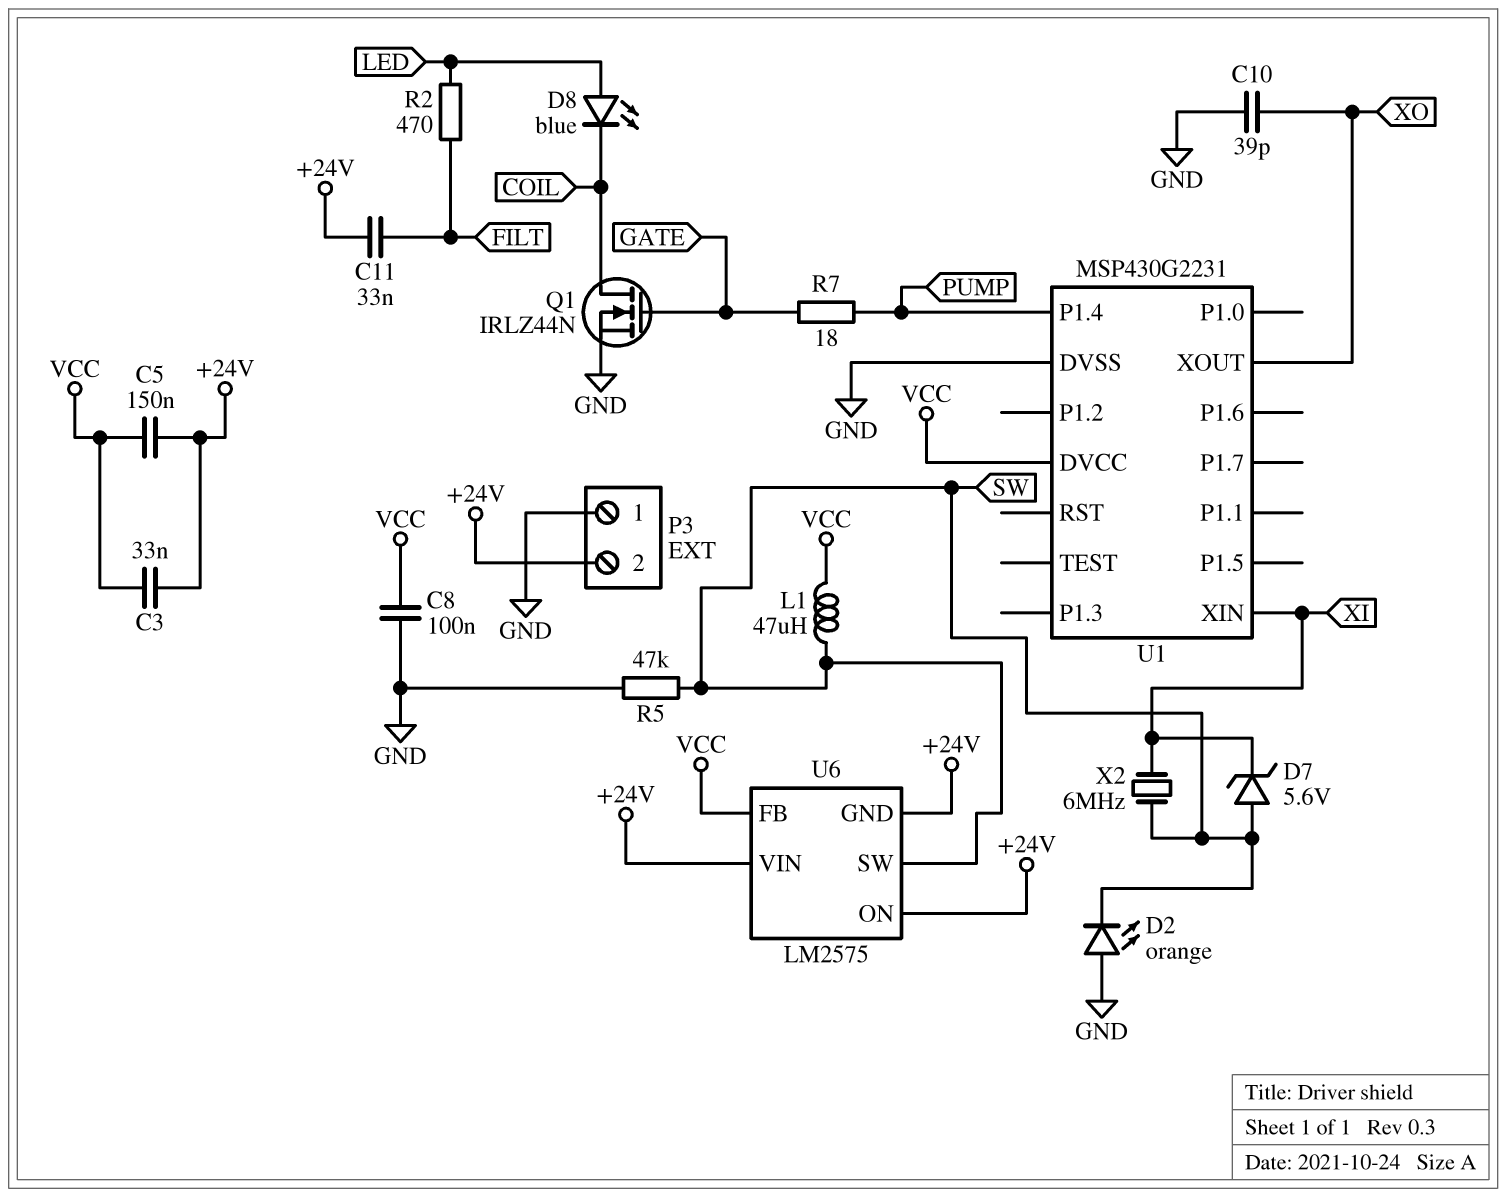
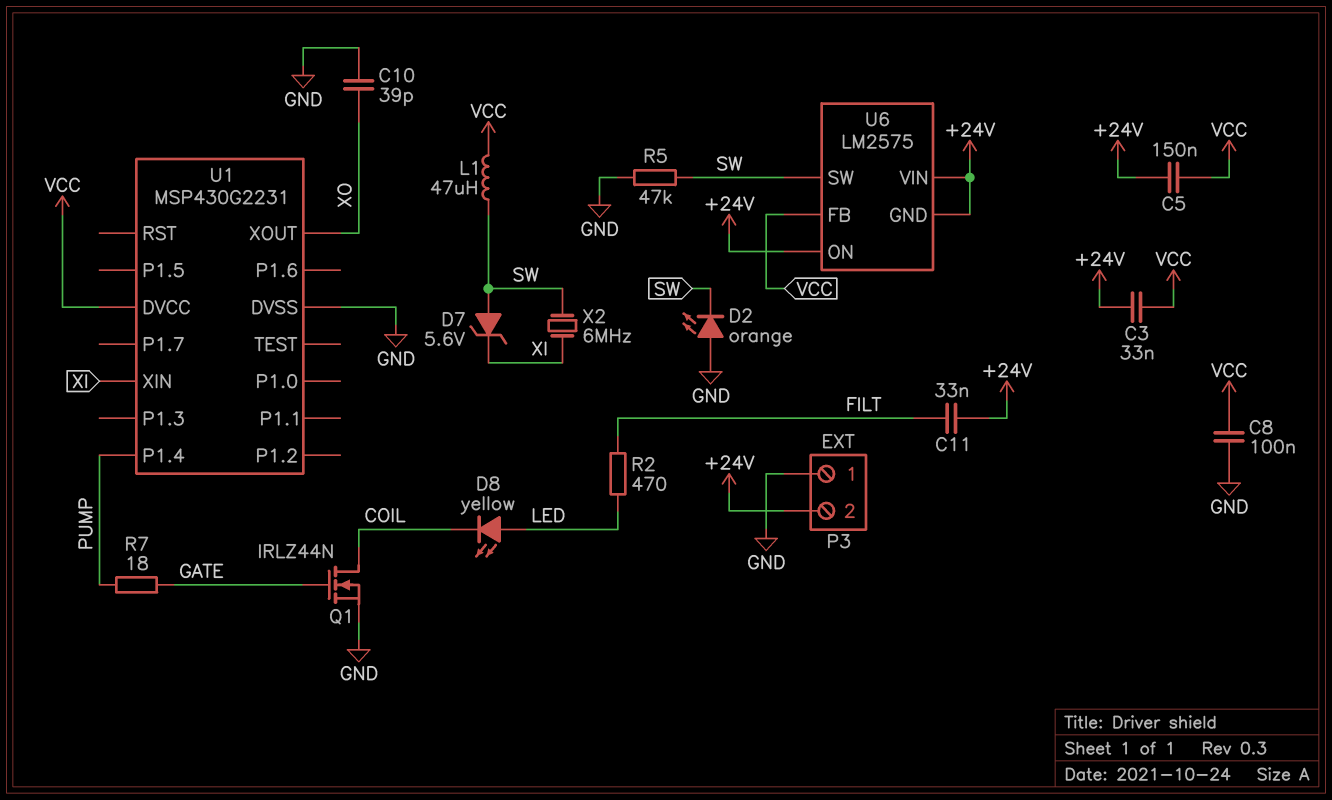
D8: LED blue (A LED, K COIL) -> LED yellow (A LED, K COIL)

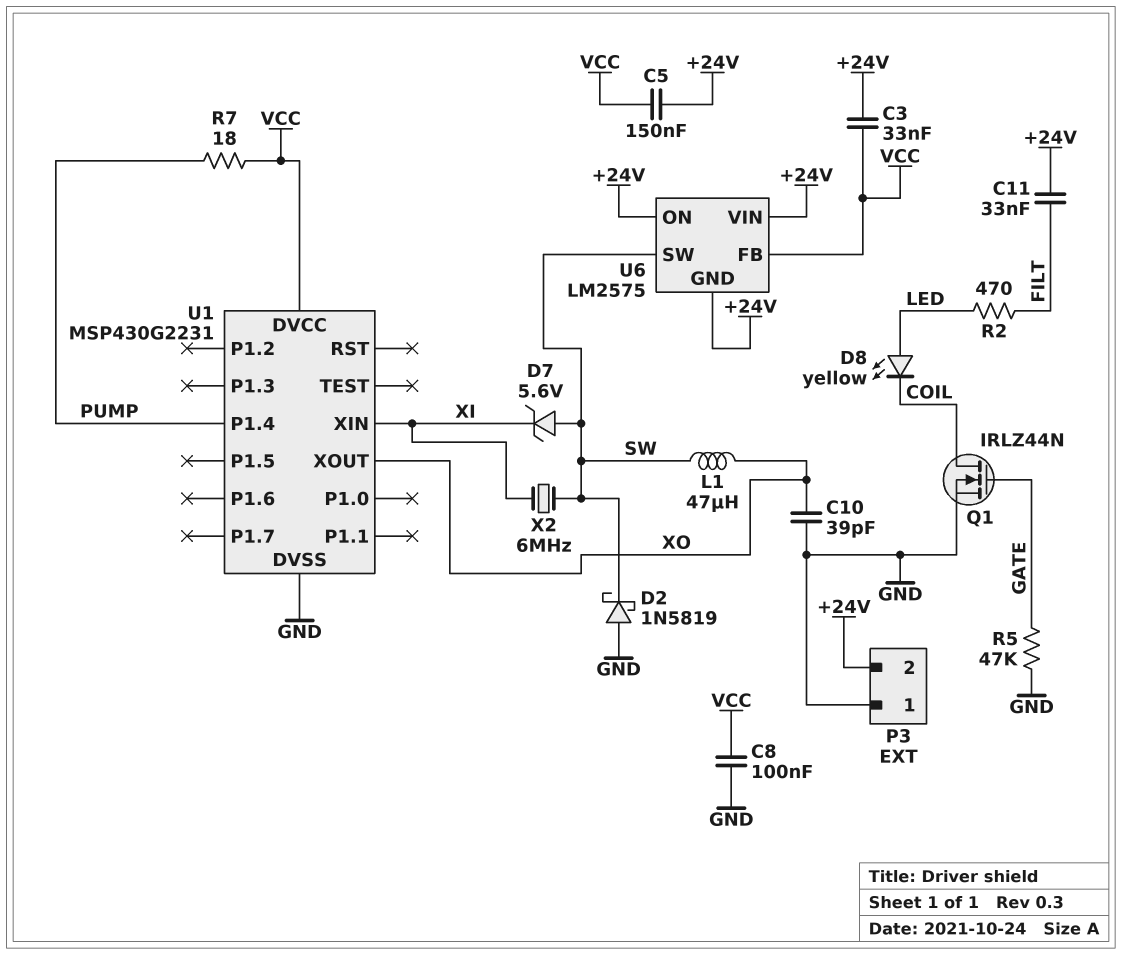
D2: LED orange (A GND, K SW) -> schottky 1N5819 (A GND, K SW)
L1: 47uH (SW, VCC) -> 47uH (SW, XO)
R5: 47k (GND, SW) -> 47k (GATE, GND)
R7: 18 (GATE, PUMP) -> 18 (PUMP, VCC)

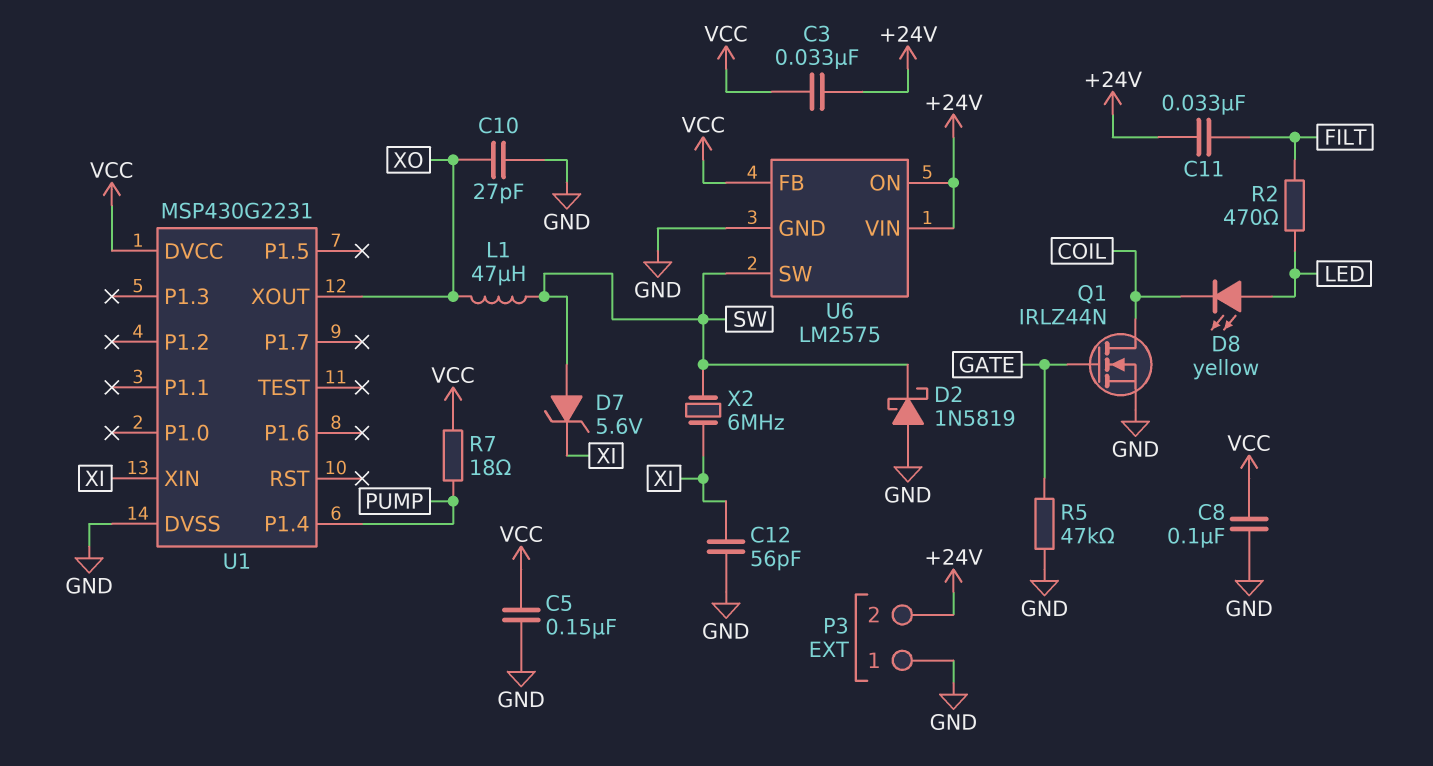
C5: 150nF (+24V, VCC) -> 150nF (GND, VCC)
C10: 39pF (GND, XO) -> 27pF (GND, XO)
C12: none -> 56pF (GND, XI)
U6 pin GND: +24V -> GND

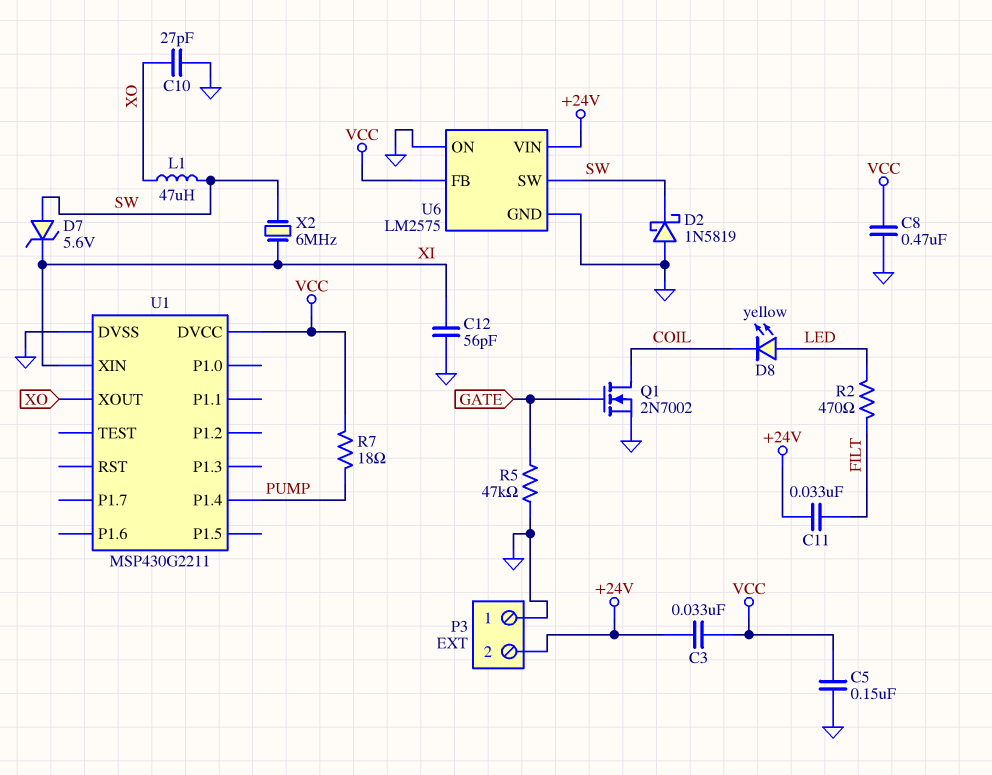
C8: 100nF (GND, VCC) -> 470nF (GND, VCC)
Q1: NMOS IRLZ44N (G GATE, D COIL, S GND) -> NMOS 2N7002 (G GATE, D COIL, S GND)
U1: MSP430G2231 -> MSP430G2211
U6 pin ON: +24V -> GND

